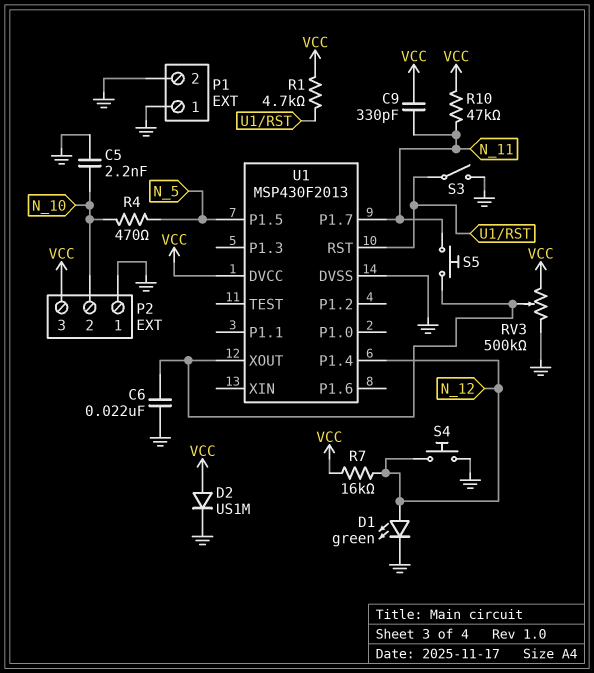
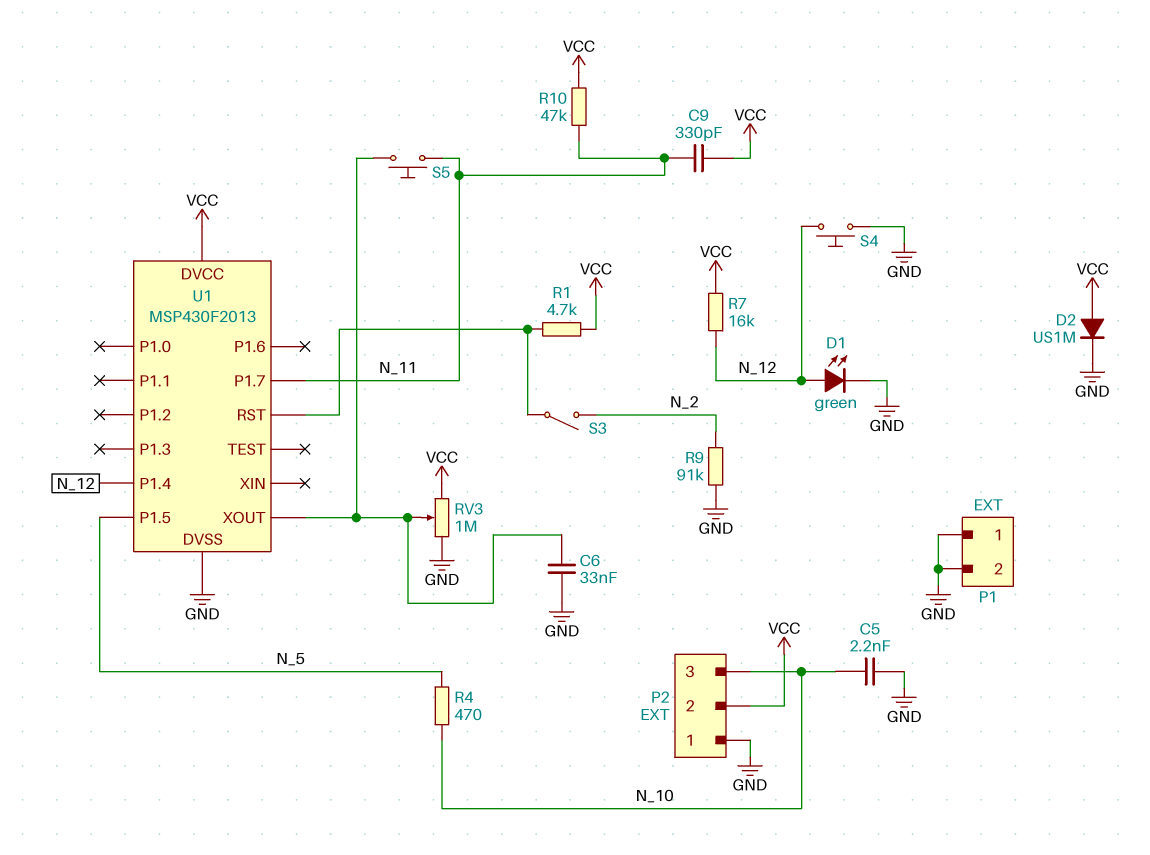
C6: 22nF (GND, U1/XOUT) -> 33nF (GND, U1/XOUT)
P2 pin 2: N_10 -> VCC
P2 pin 3: VCC -> N_10
R9: none -> 91k (GND, N_2)
RV3: 500k (GND, VCC, wiper U1/XOUT) -> 1M (GND, VCC, wiper U1/XOUT)
S3: switch (GND, U1/RST) -> switch (N_2, U1/RST)

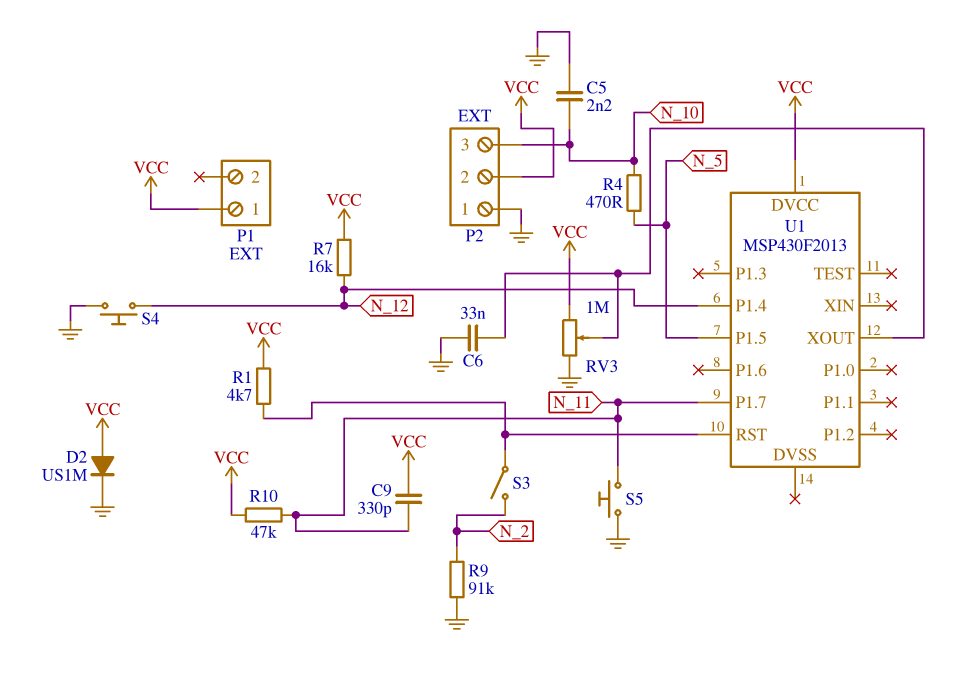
D1: LED green (A N_12, K GND) -> none
P1 pin 1: GND -> VCC
P1 pin 2: GND -> none
S5: button (N_11, U1/XOUT) -> button (GND, N_11)
U1 pin DVSS: GND -> none

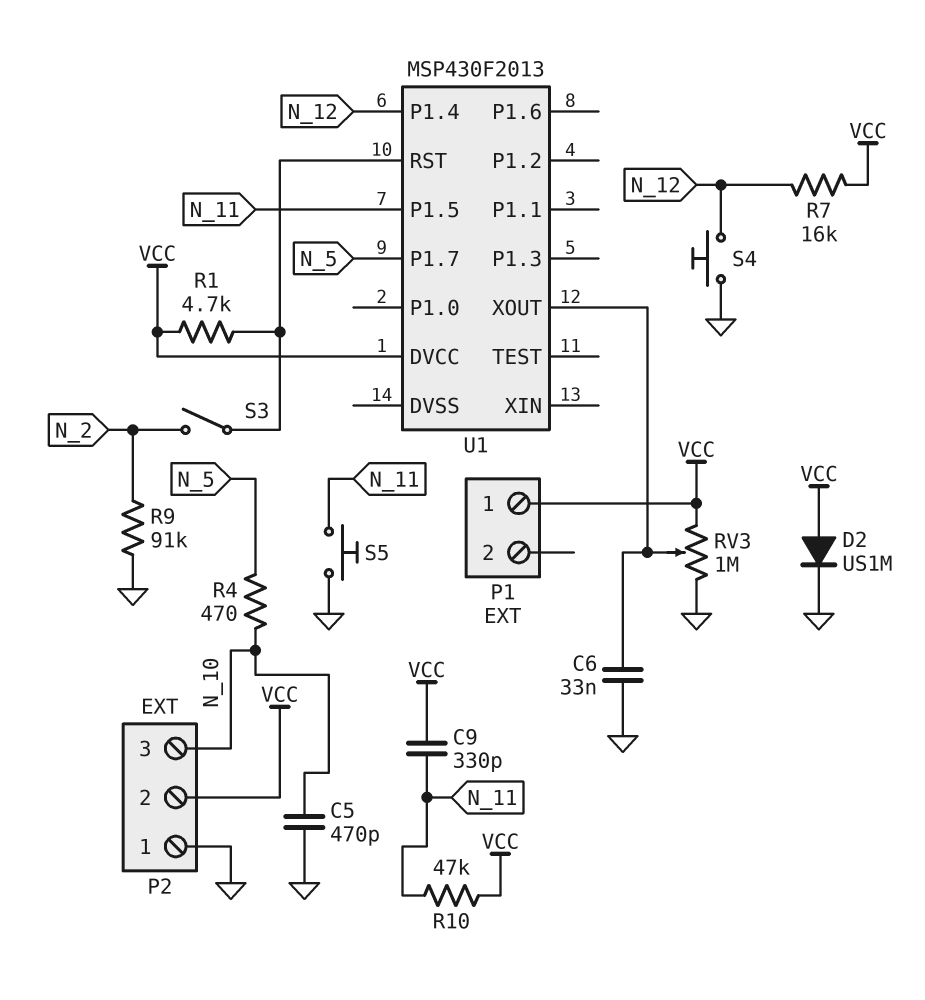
C5: 2.2nF (GND, N_10) -> 470pF (GND, N_10)
U1 pin P1.5: N_5 -> N_11
U1 pin P1.7: N_11 -> N_5

